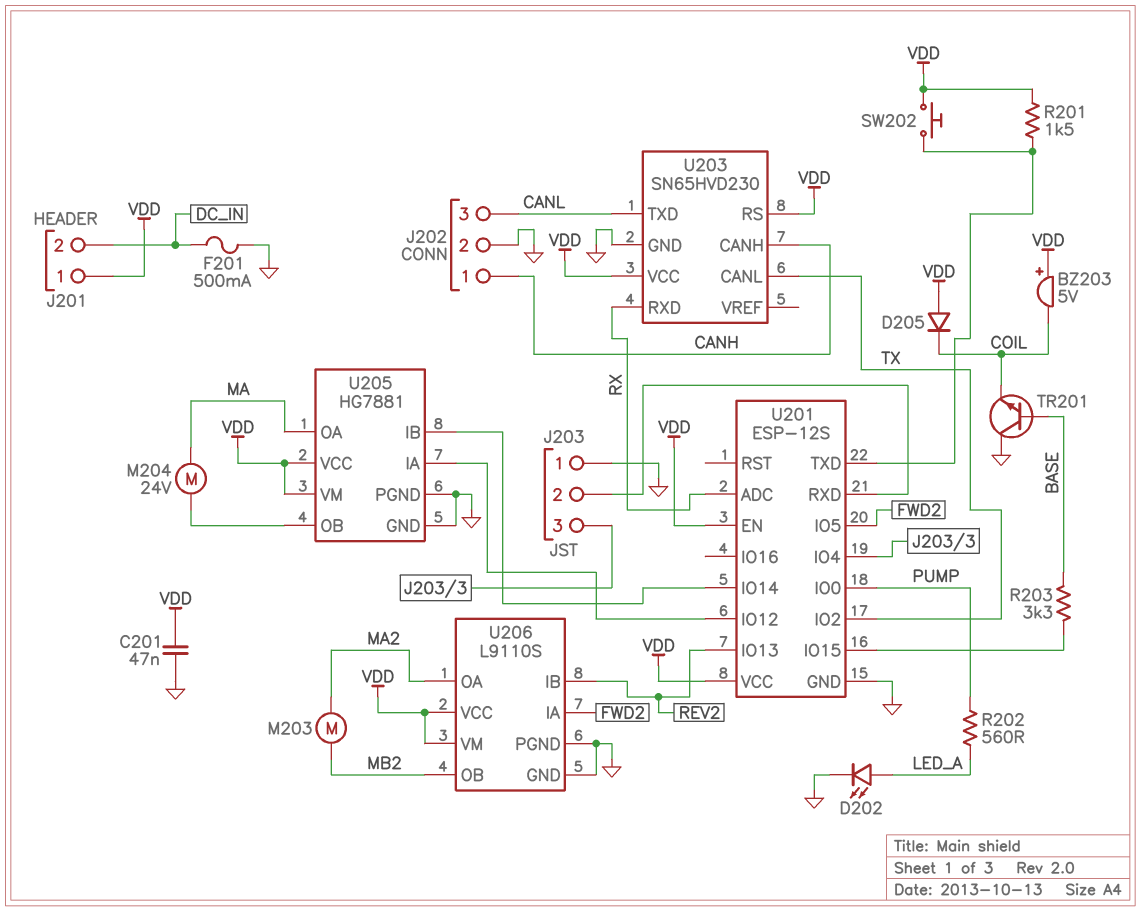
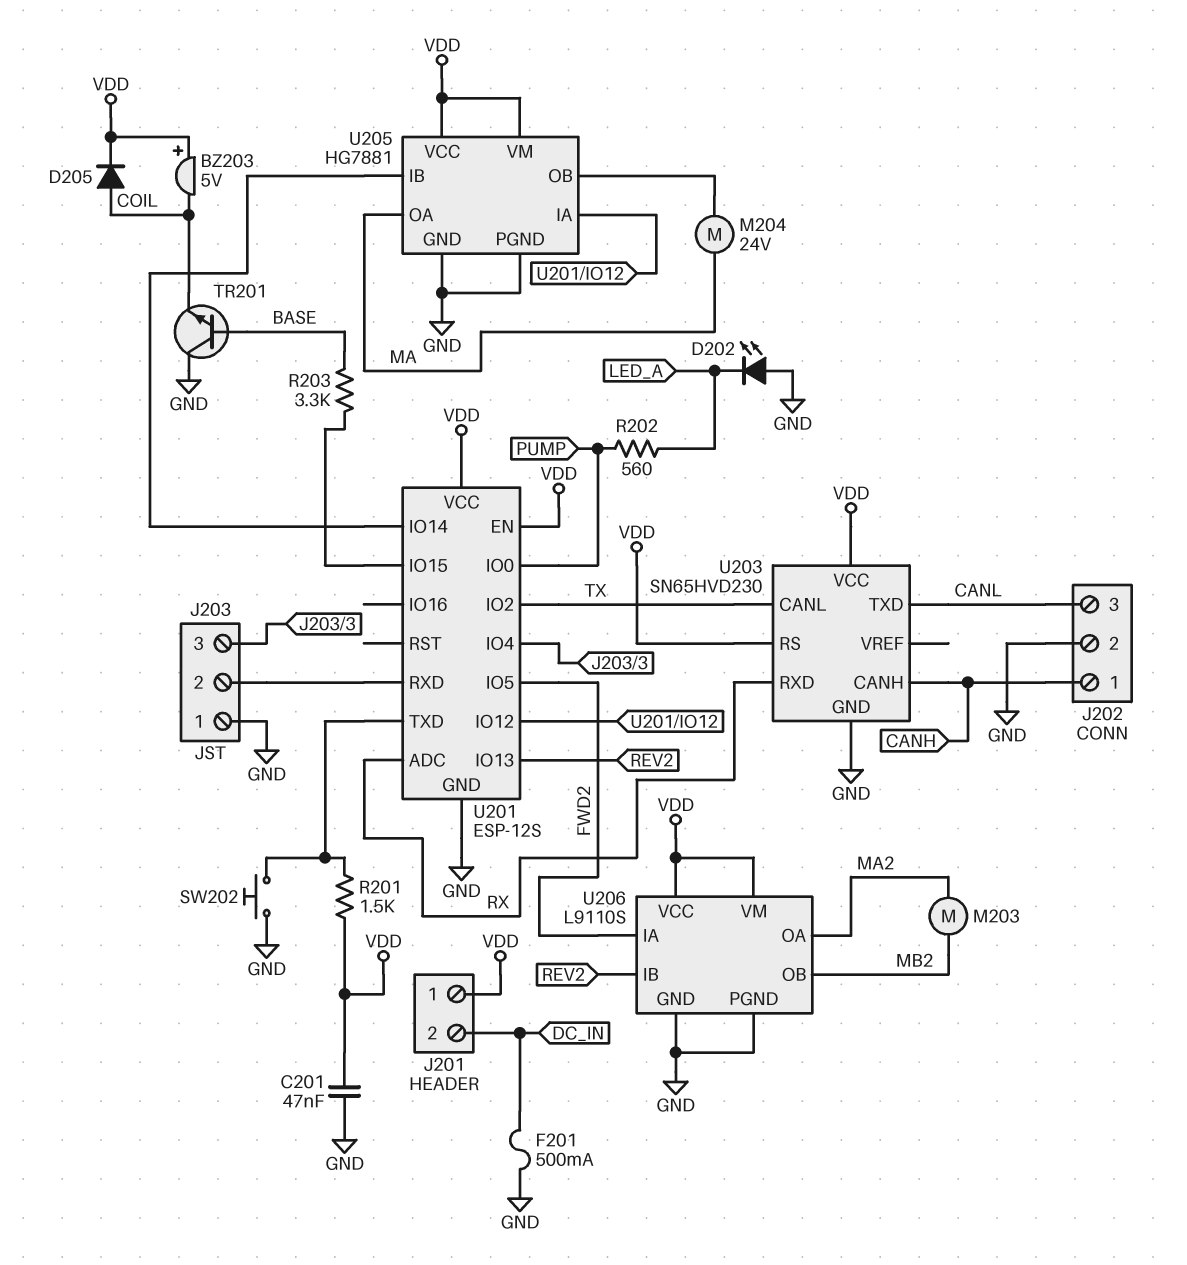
D202: LED (A LED_A, K GND) -> LED (A GND, K LED_A)
D205: diode (A VDD, K COIL) -> diode (A COIL, K VDD)
SW202: button (U201/TXD, VDD) -> button (GND, U201/TXD)

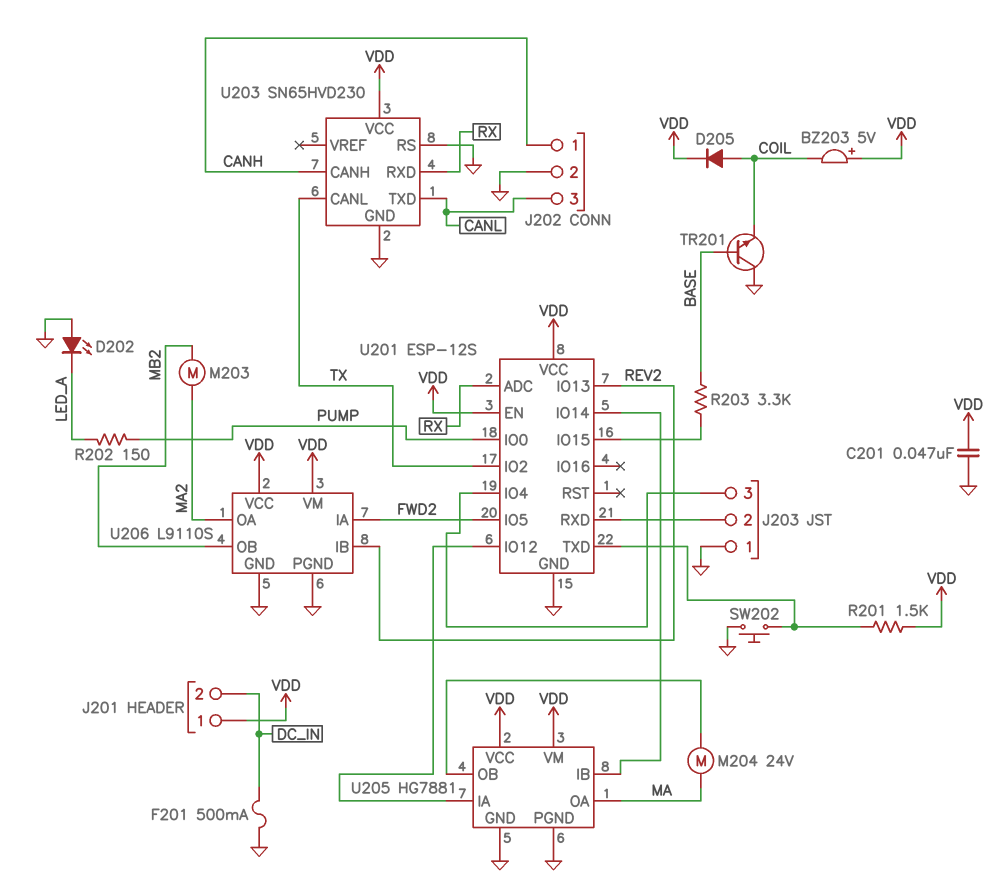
R202: 560 (LED_A, PUMP) -> 150 (LED_A, PUMP)
U203 pin RS: VDD -> GND

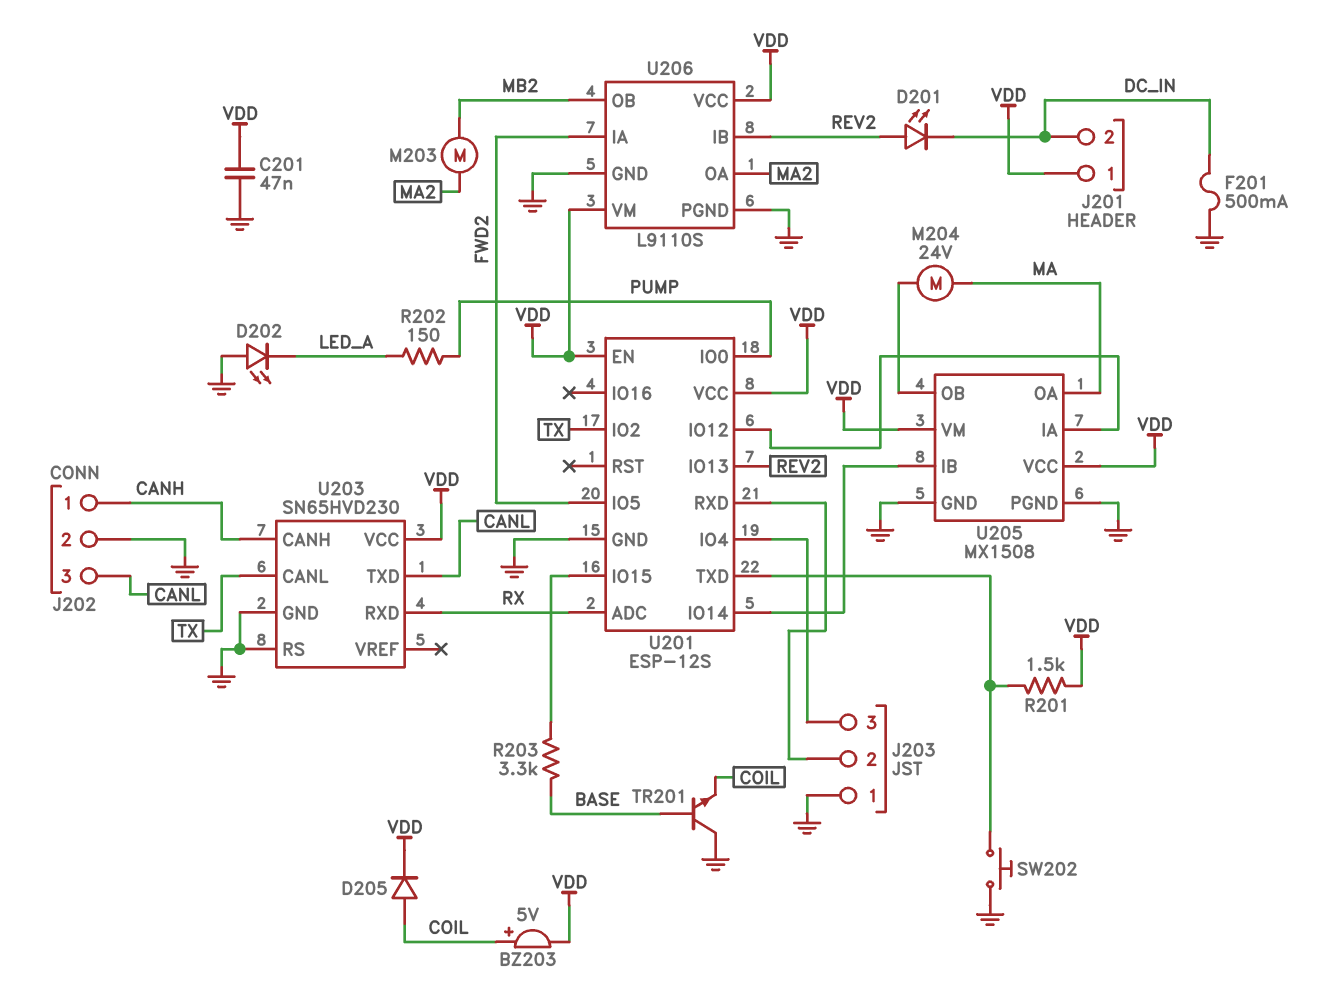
BZ203: buzzer 5V (plus VDD, minus COIL) -> buzzer 5V (plus COIL, minus VDD)
D201: none -> LED (A REV2, K DC_IN)
U205: HG7881 -> MX1508

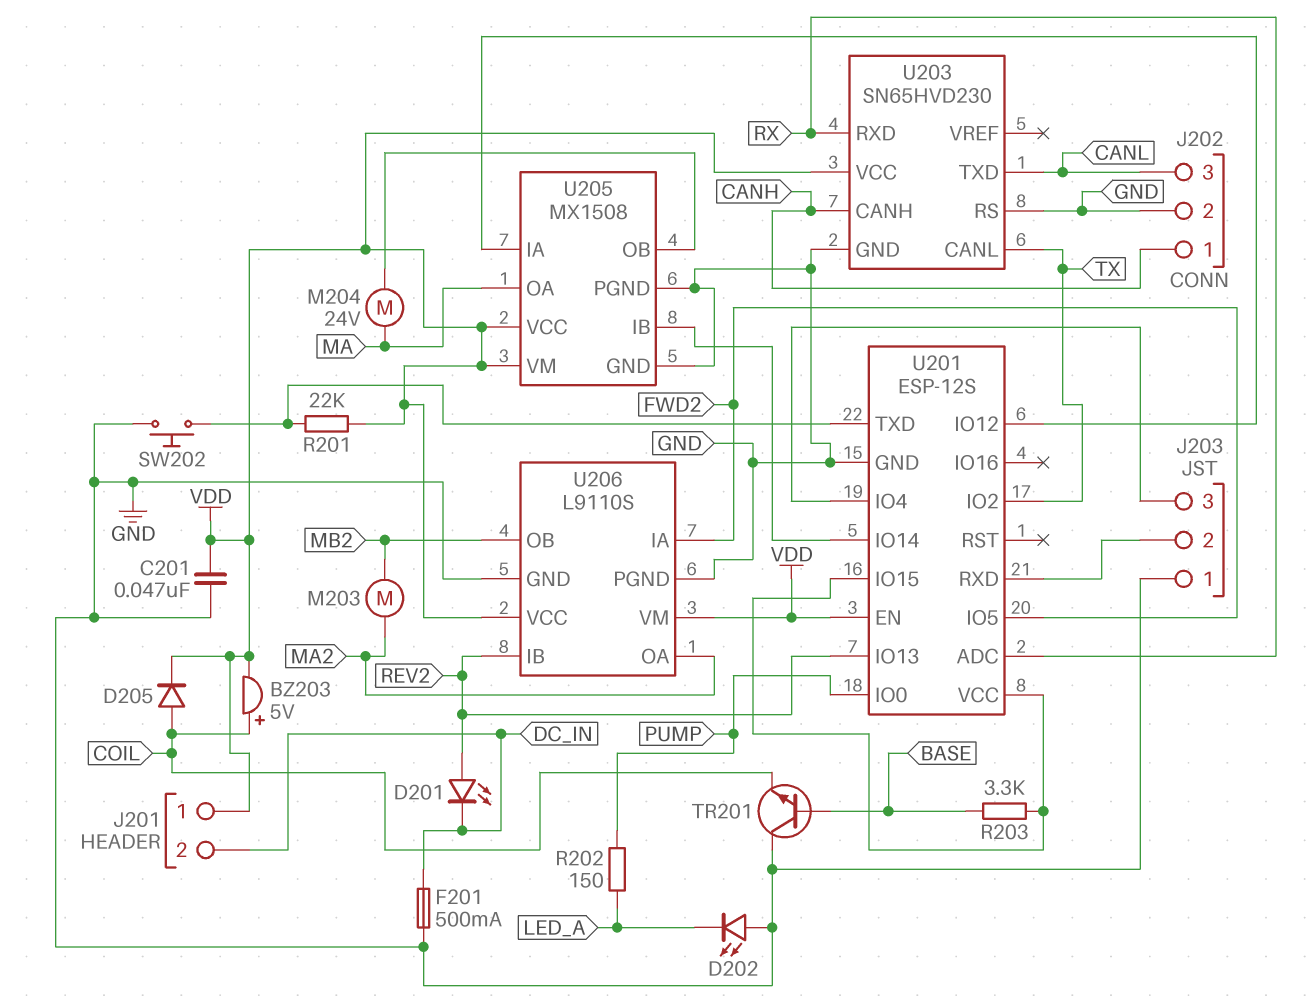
R201: 1.5k (U201/TXD, VDD) -> 22k (U201/TXD, VDD)
U201 pin VCC: VDD -> U201/IO15

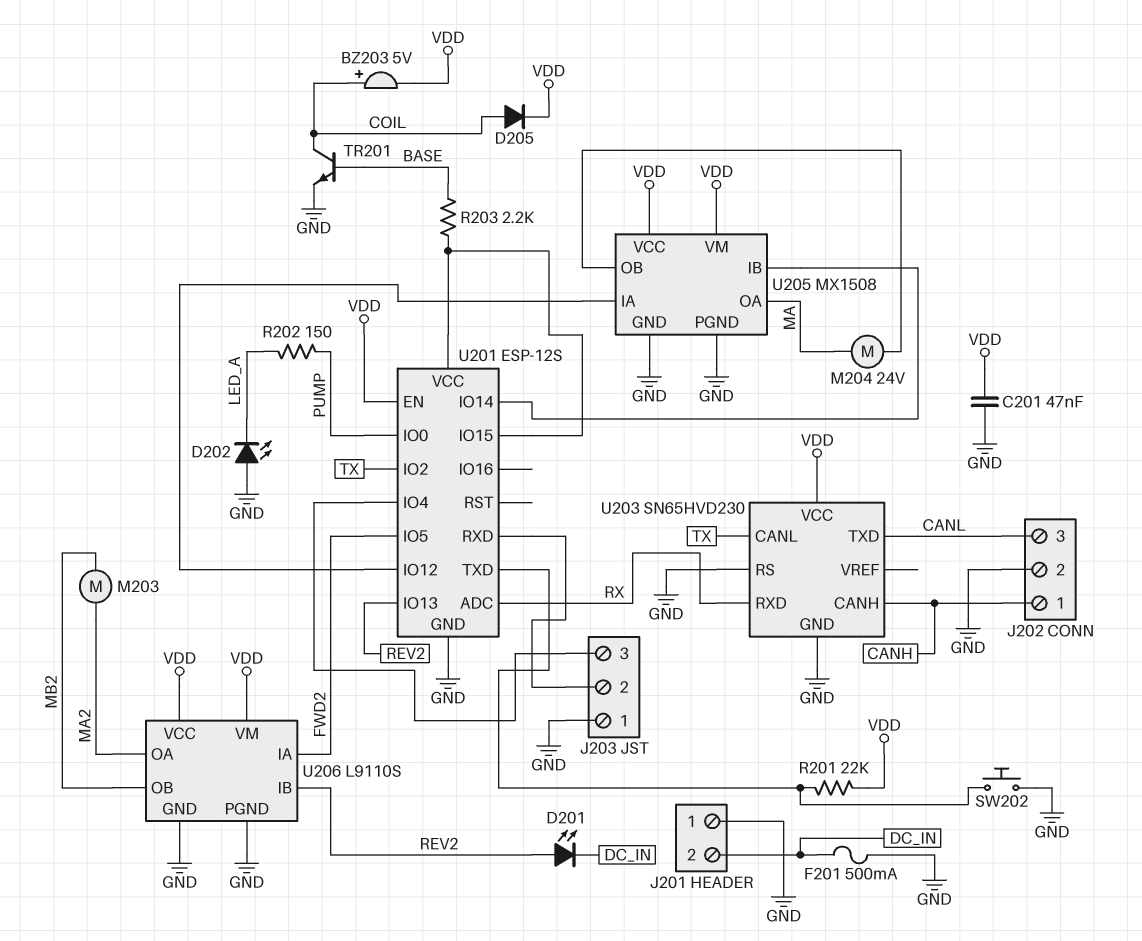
J201 pin 1: VDD -> GND
R203: 3.3k (BASE, U201/IO15) -> 2.2k (BASE, U201/IO15)
TR201: NPN (B BASE, C GND, E COIL) -> NPN (B BASE, C COIL, E GND)

